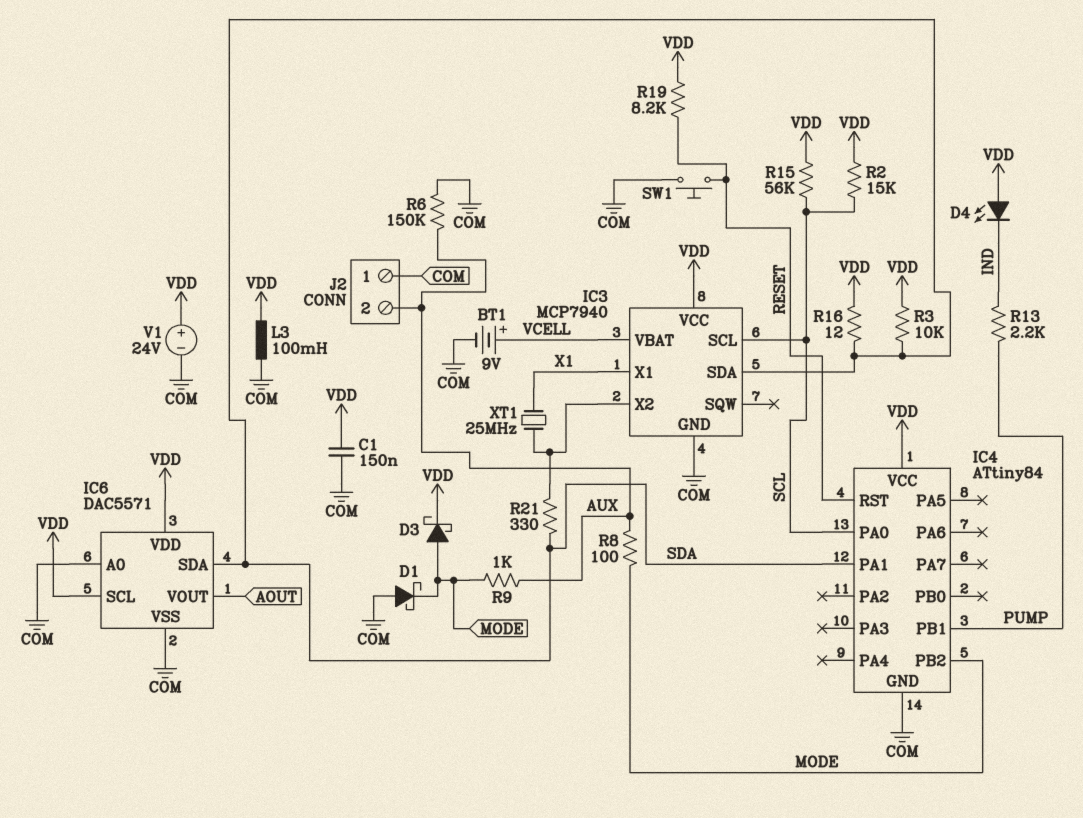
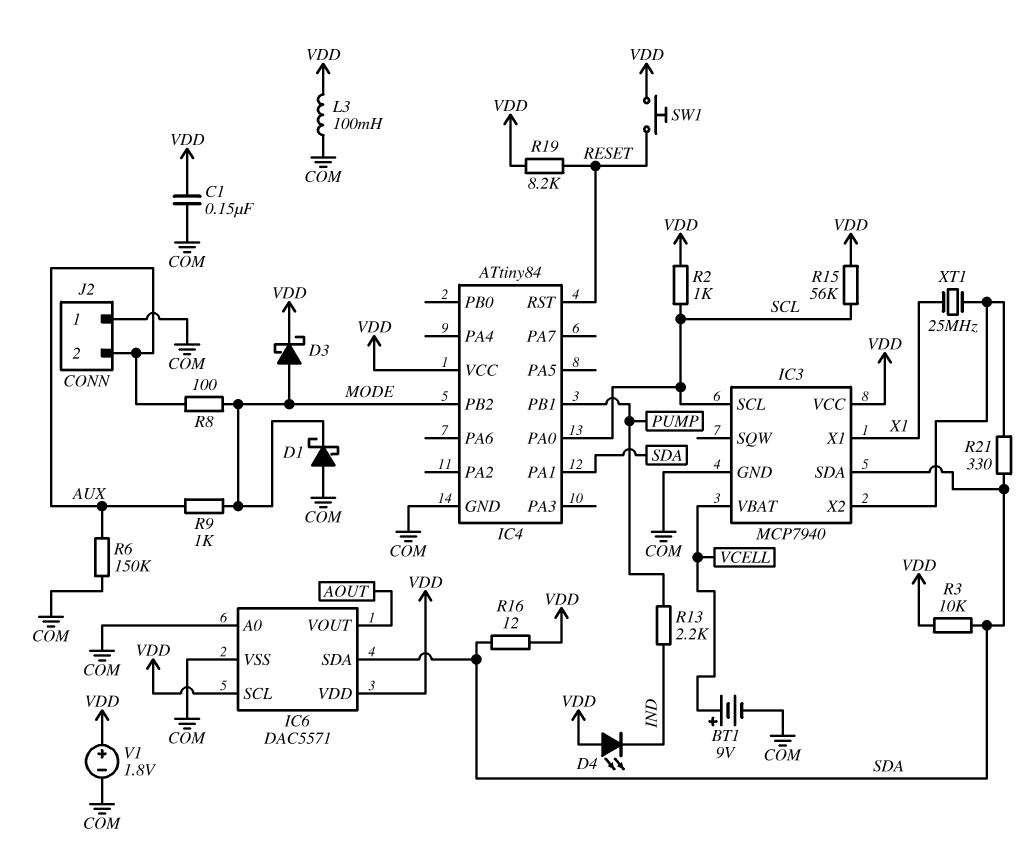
R2: 15k (SCL, VDD) -> 1k (SCL, VDD)
SW1: button (COM, RESET) -> button (RESET, VDD)
V1: 24V (plus VDD, minus COM) -> 1.8V (plus VDD, minus COM)

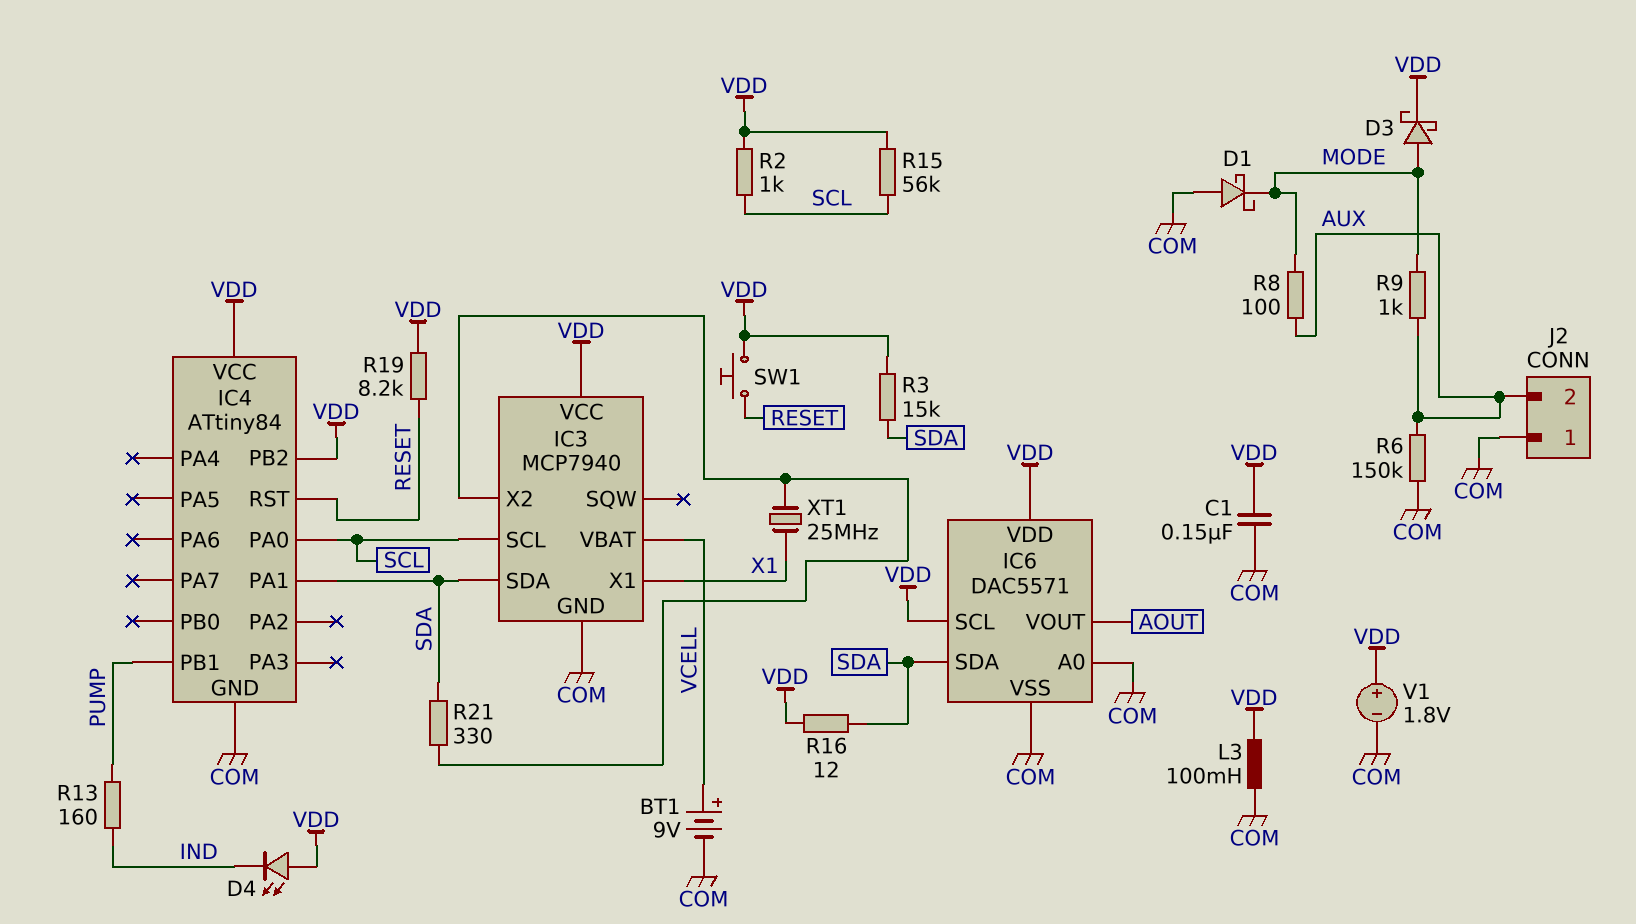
IC4 pin PB2: MODE -> VDD
R3: 10k (SDA, VDD) -> 15k (SDA, VDD)
R13: 2.2k (IND, PUMP) -> 160 (IND, PUMP)

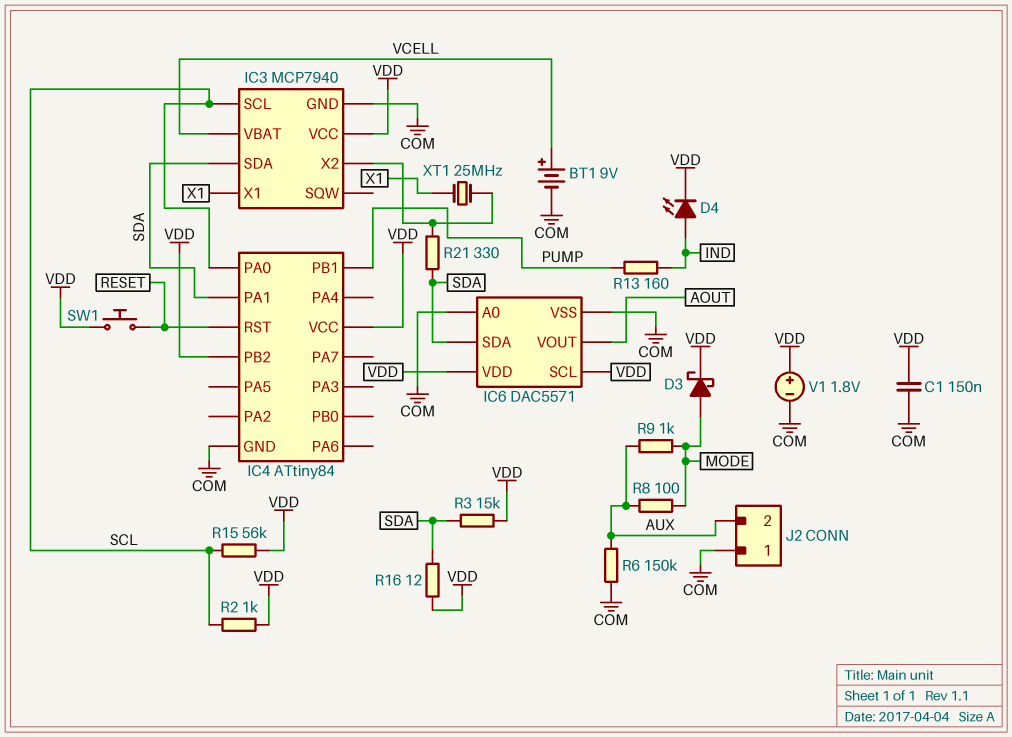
D1: schottky (A COM, K MODE) -> none
D4: LED (A VDD, K IND) -> LED (A IND, K VDD)
L3: 100mH (COM, VDD) -> none
R19: 8.2k (RESET, VDD) -> none

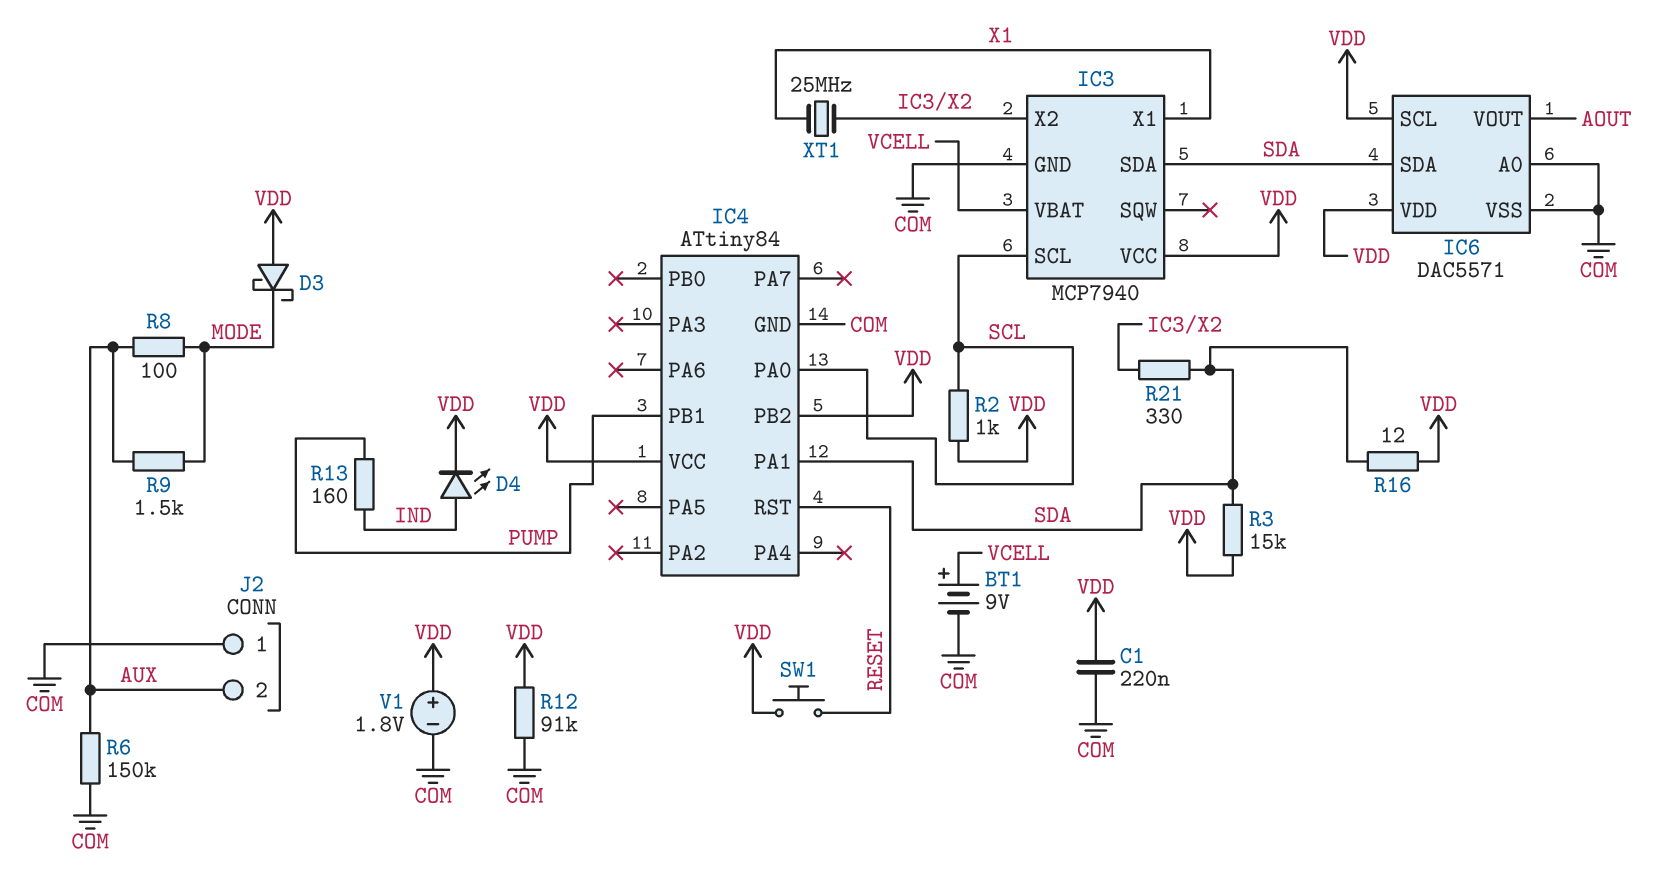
C1: 150nF (COM, VDD) -> 220nF (COM, VDD)
D3: schottky (A MODE, K VDD) -> schottky (A VDD, K MODE)
R9: 1k (AUX, MODE) -> 1.5k (AUX, MODE)
R12: none -> 91k (COM, VDD)
R15: 56k (SCL, VDD) -> none

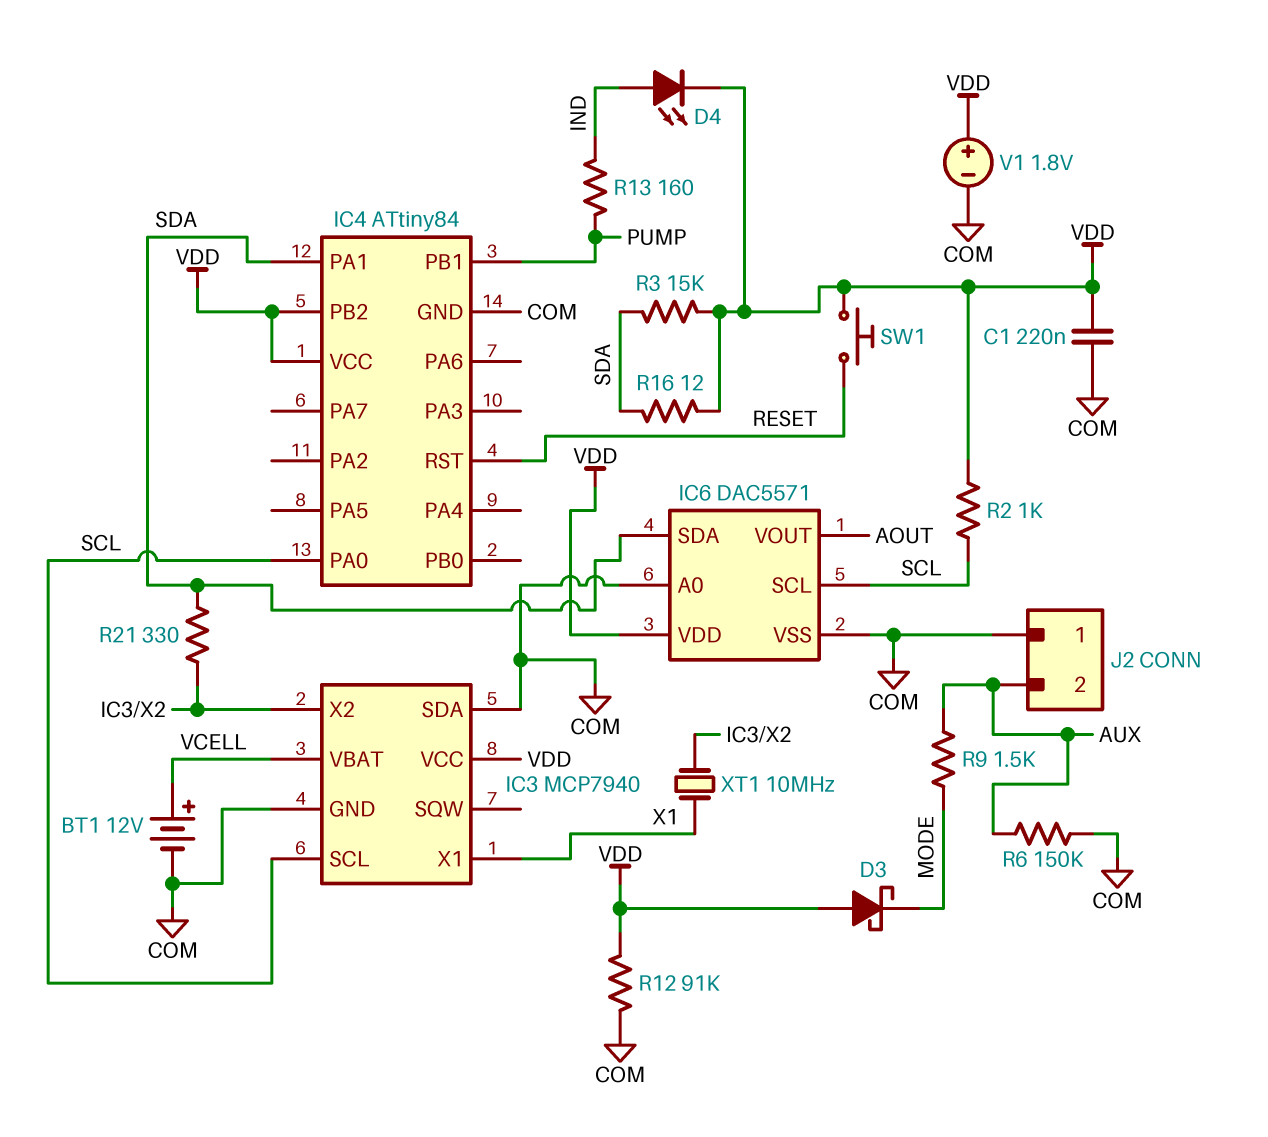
BT1: 9V (plus VCELL, minus COM) -> 12V (plus VCELL, minus COM)
IC3 pin SDA: SDA -> COM
IC6 pin SCL: VDD -> SCL
R8: 100 (AUX, MODE) -> none
XT1: 25MHz (IC3/X2, X1) -> 10MHz (IC3/X2, X1)

